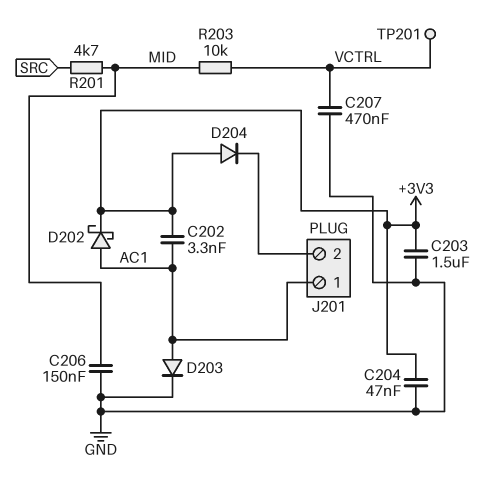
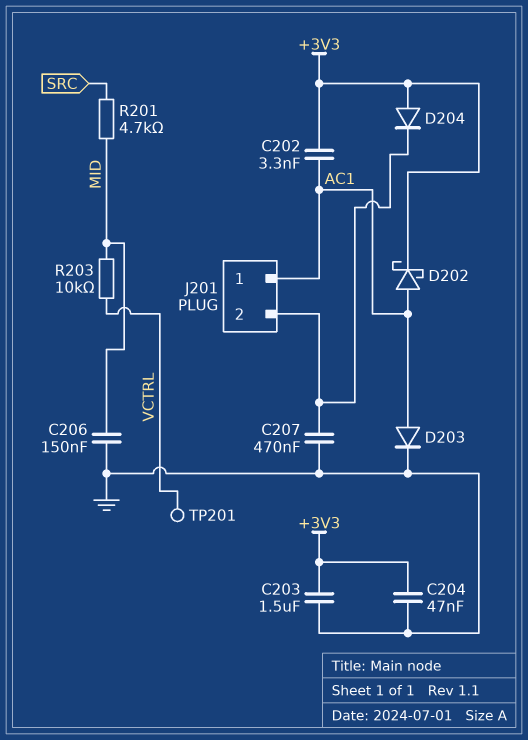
C207: 470nF (GND, VCTRL) -> 470nF (GND, J201/2)

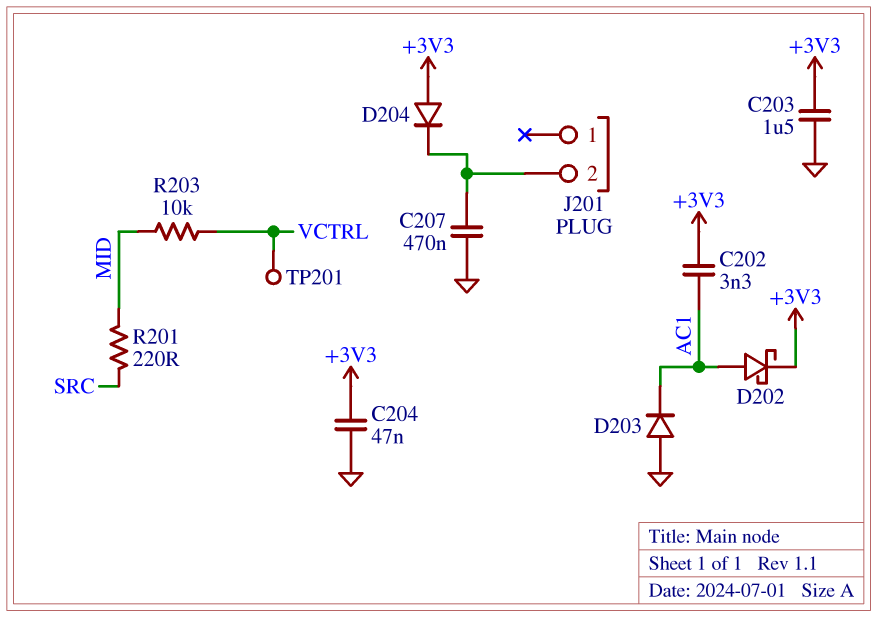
C206: 150nF (GND, MID) -> none
D203: diode (A AC1, K GND) -> diode (A GND, K AC1)
J201 pin 1: AC1 -> none
R201: 4.7k (MID, SRC) -> 220 (MID, SRC)

